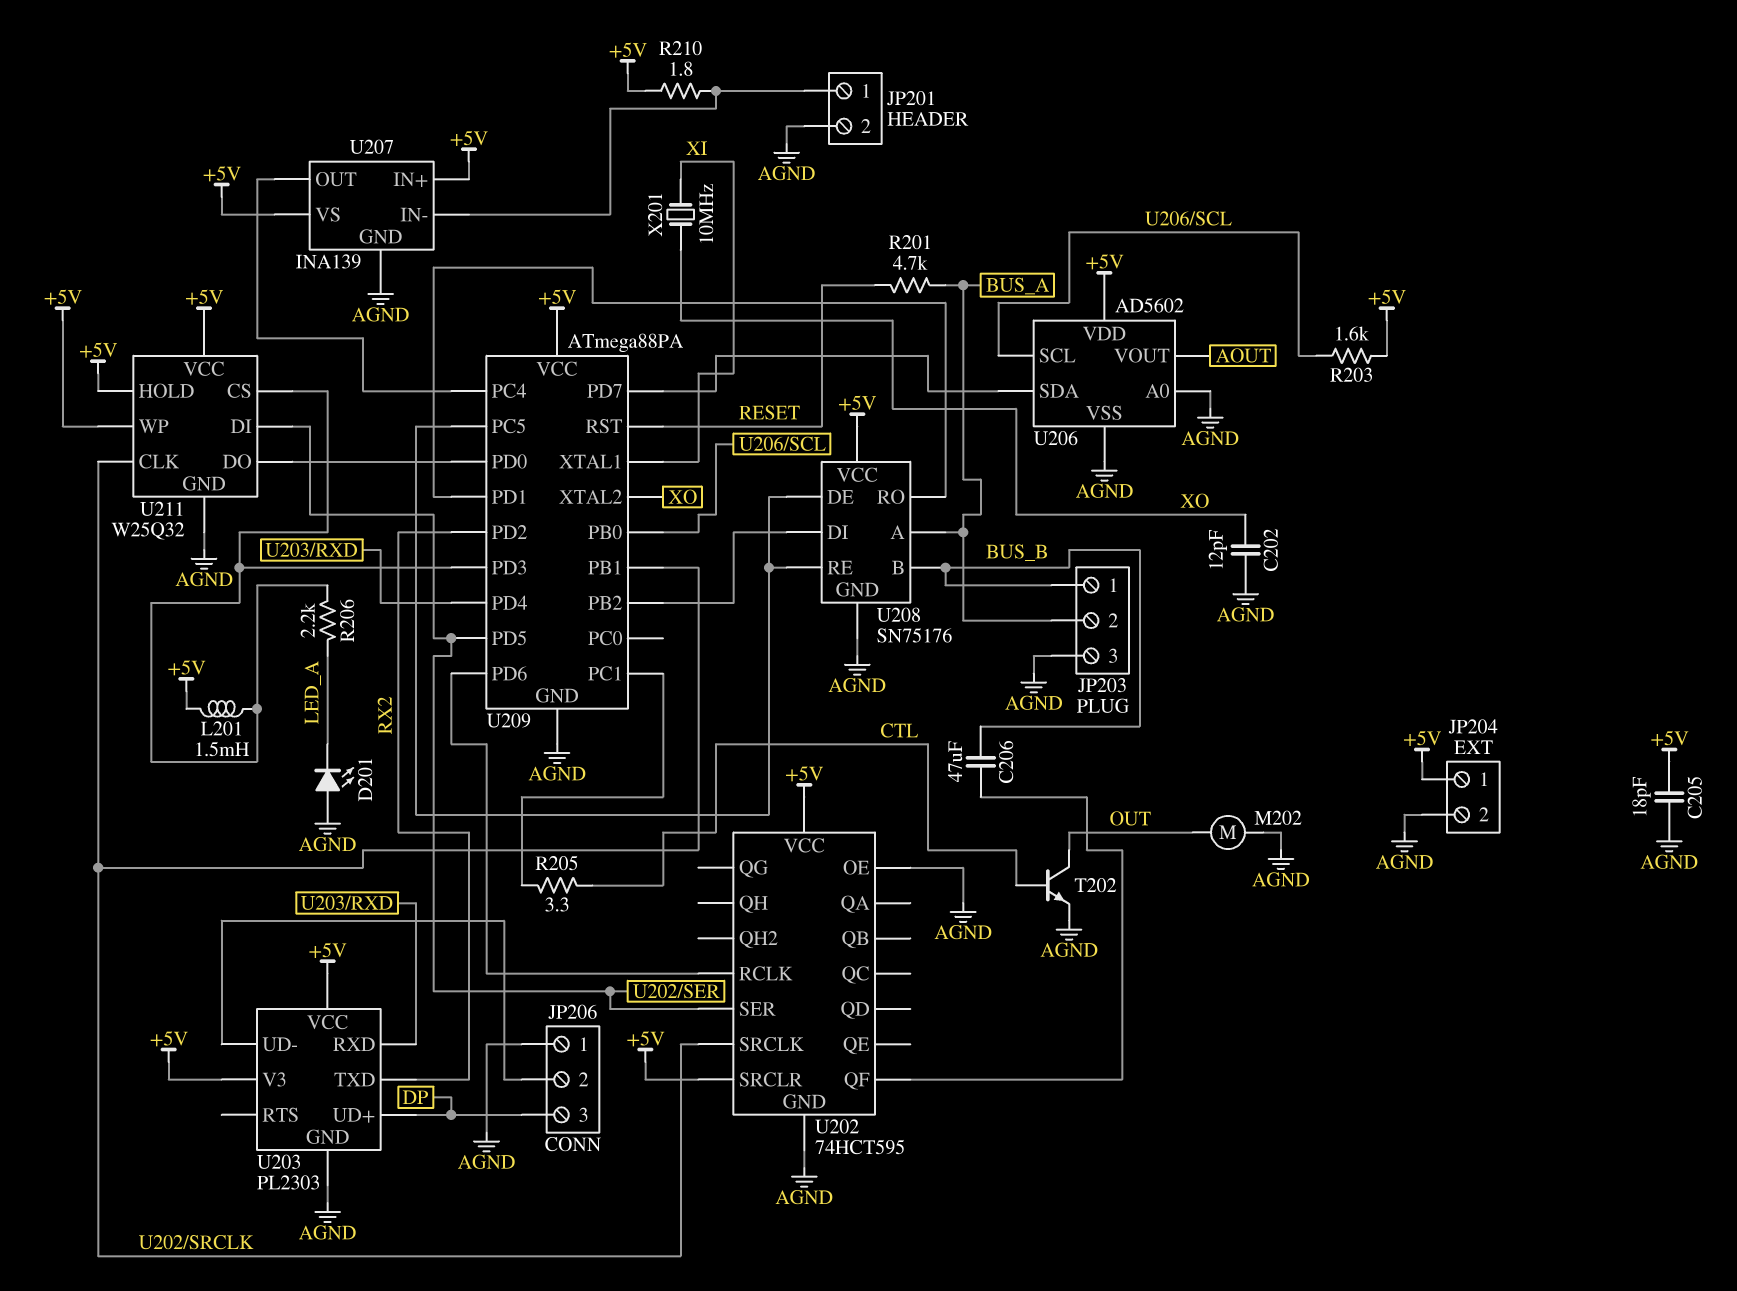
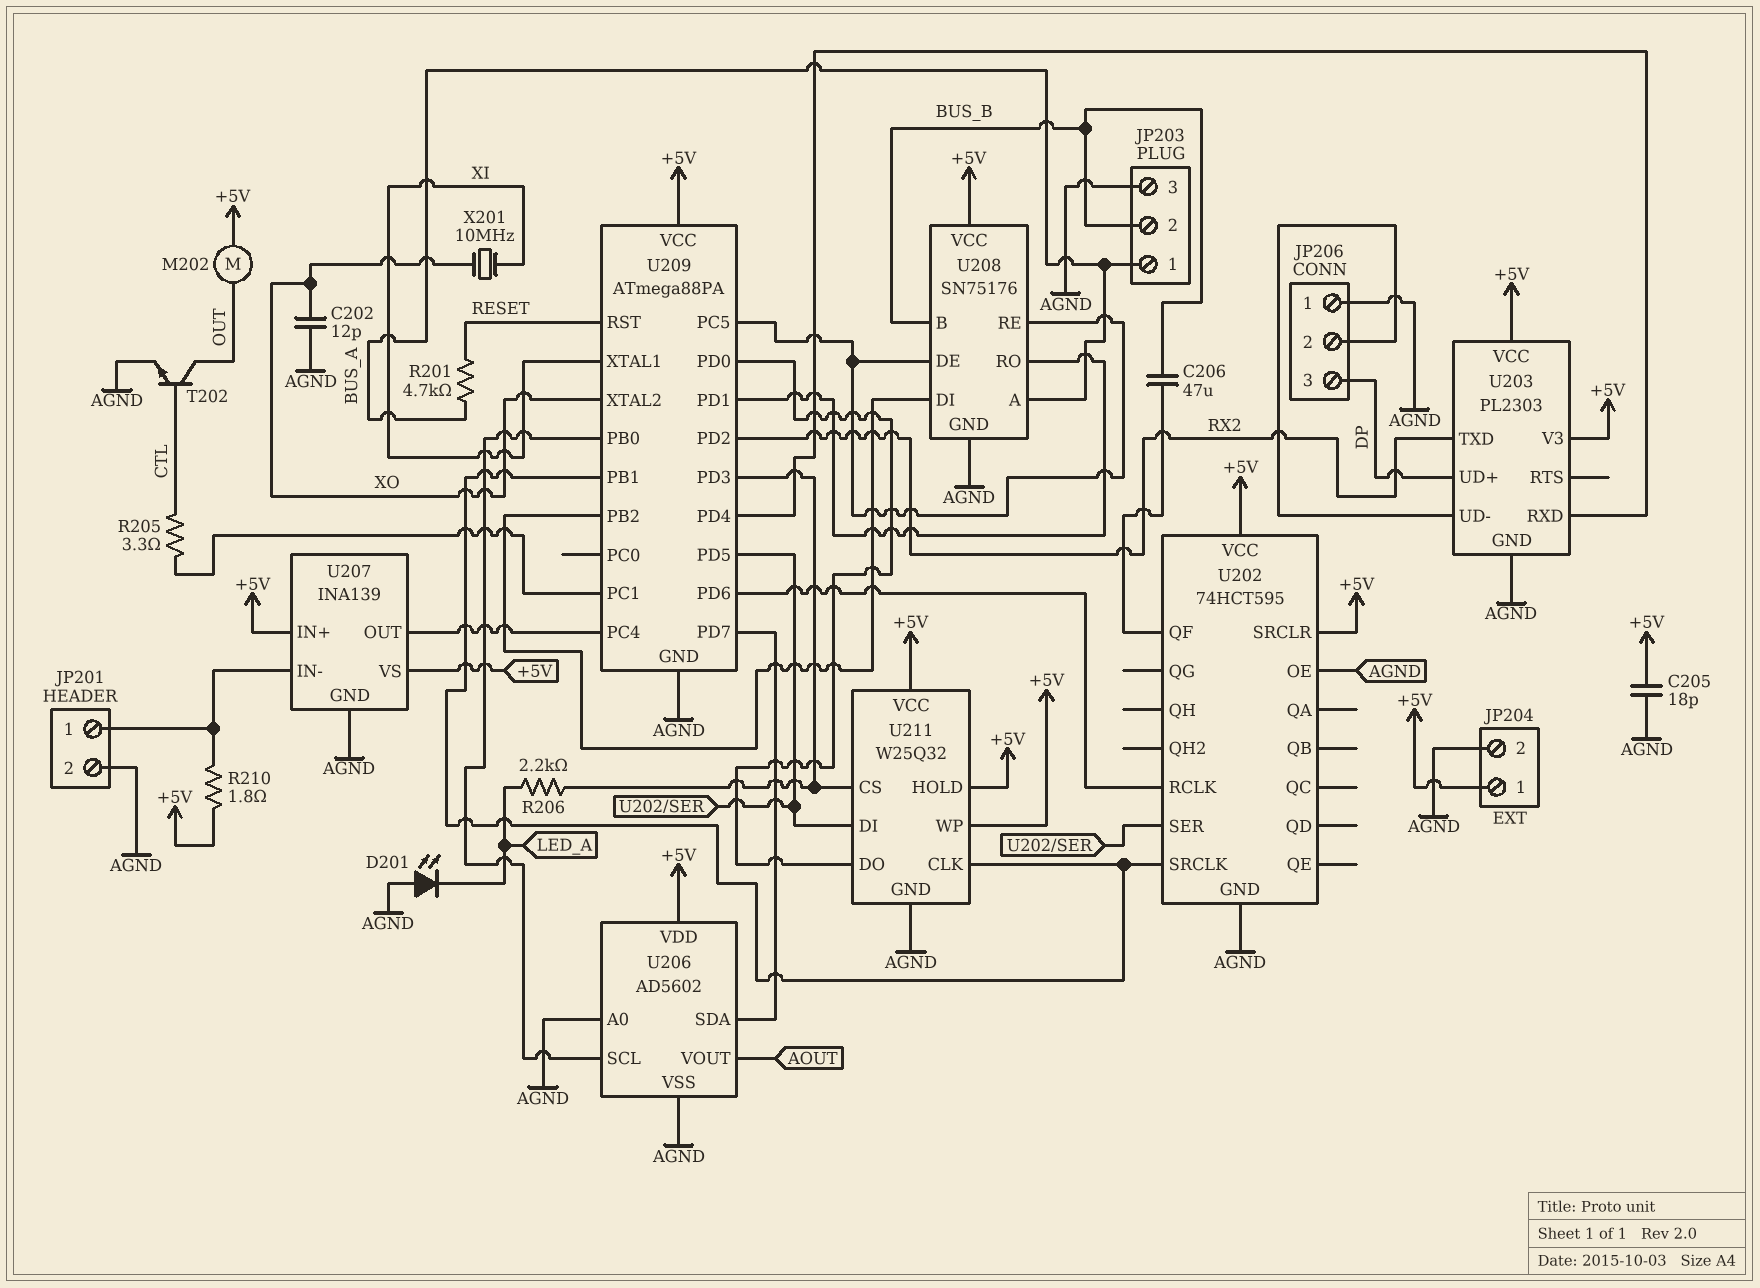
JP203 pin 1: BUS_B -> BUS_A
JP203 pin 2: BUS_A -> BUS_B
L201: 1.5mH (+5V, U209/PD3) -> none
M202: motor (AGND, OUT) -> motor (+5V, OUT)
R203: 1.6k (+5V, U206/SCL) -> none

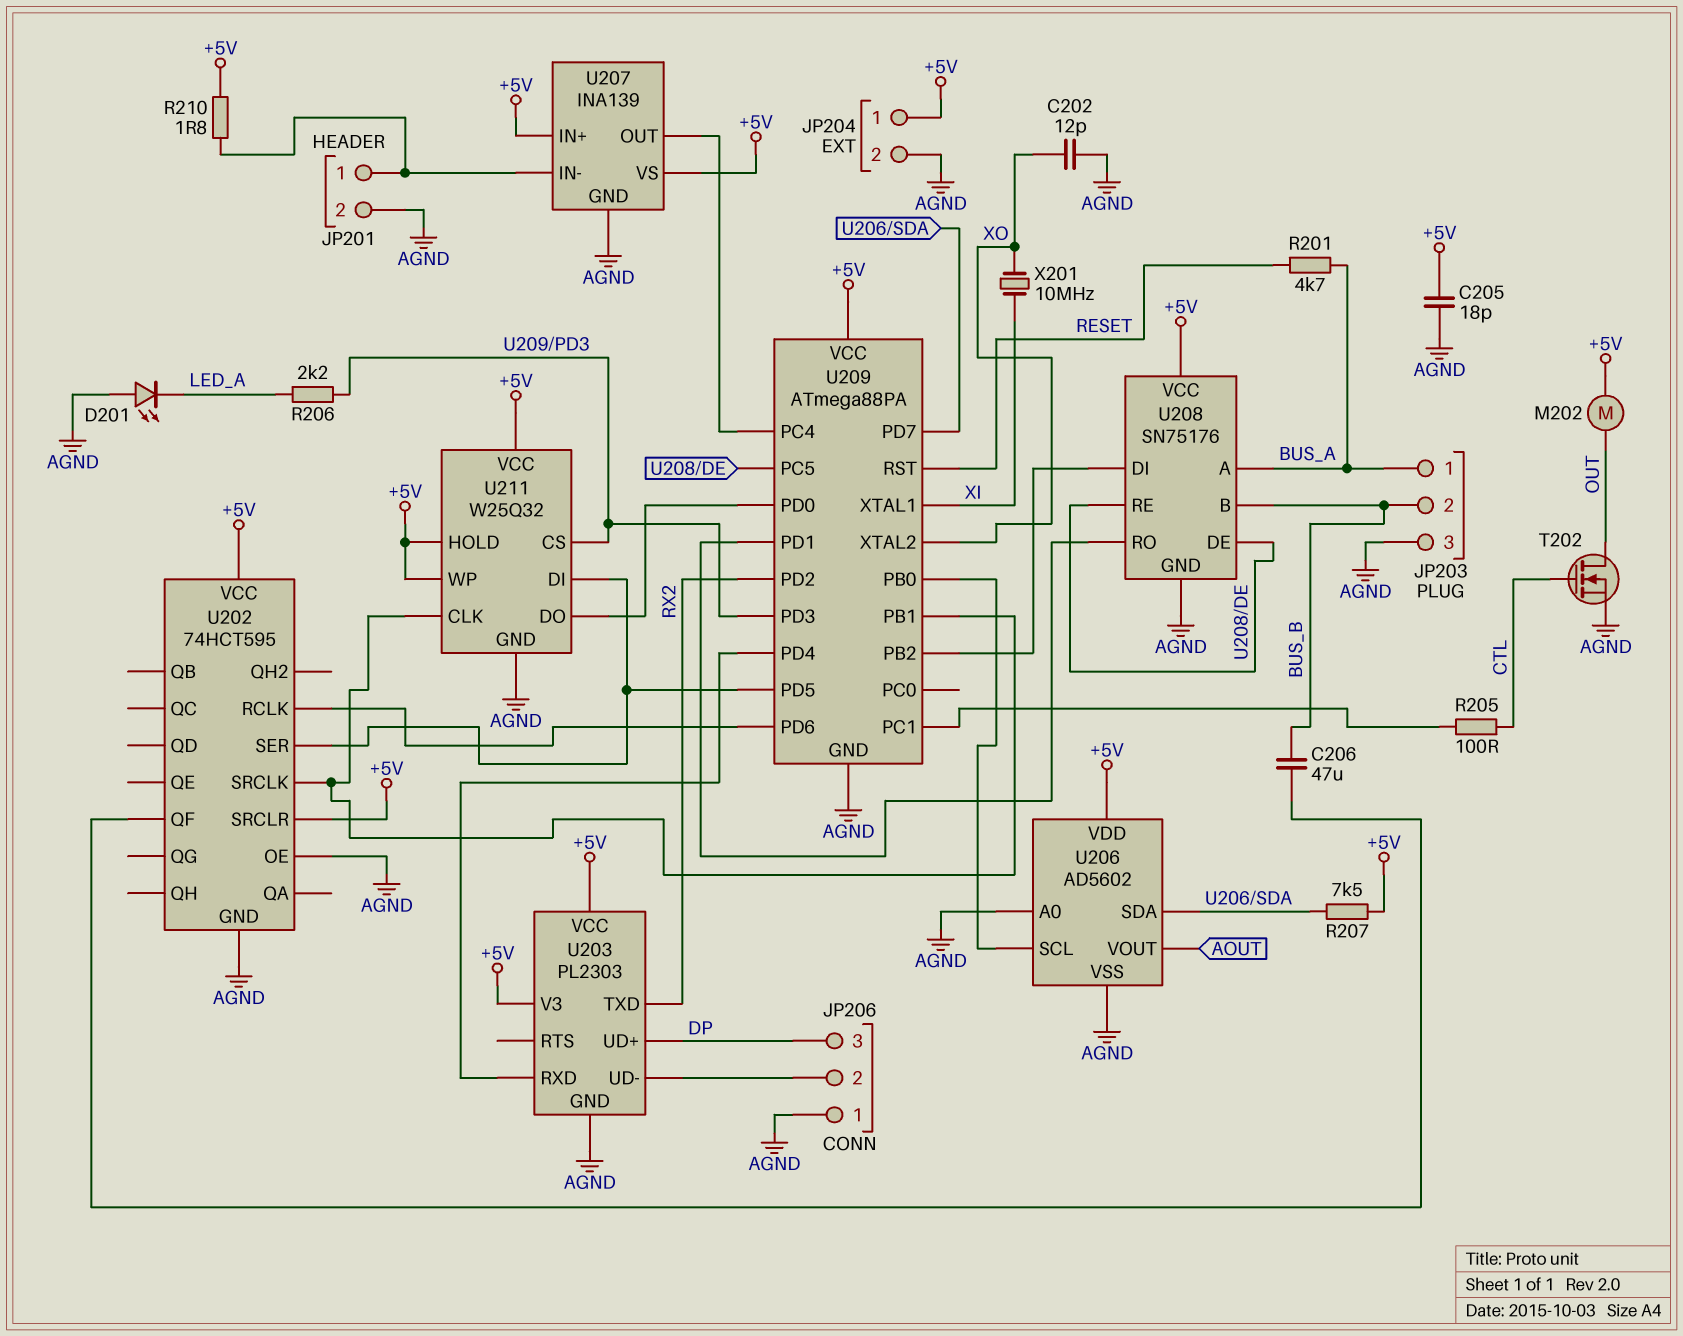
R205: 3.3 (CTL, U209/PC1) -> 100 (CTL, U209/PC1)
R207: none -> 7.5k (+5V, U206/SDA)
T202: NPN (B CTL, C OUT, E AGND) -> NMOS (G CTL, D OUT, S AGND)

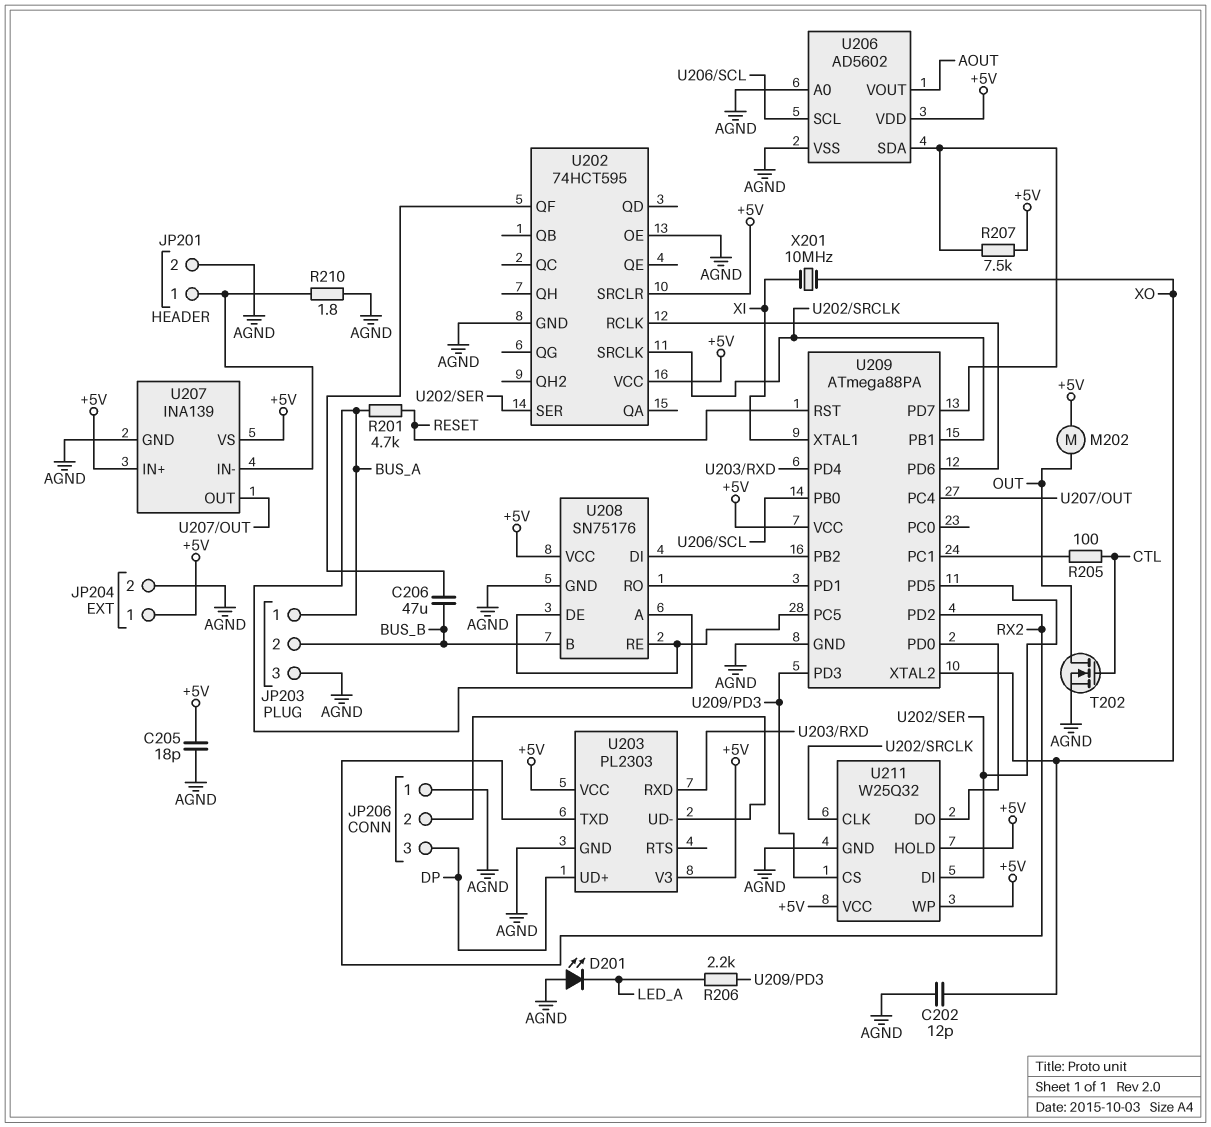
R210: 1.8 (+5V, JP201/1) -> 1.8 (AGND, JP201/1)

